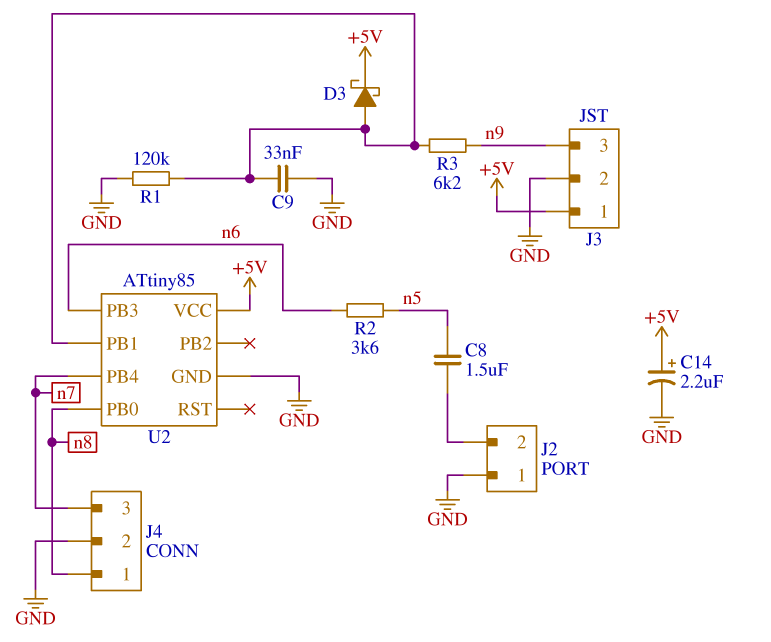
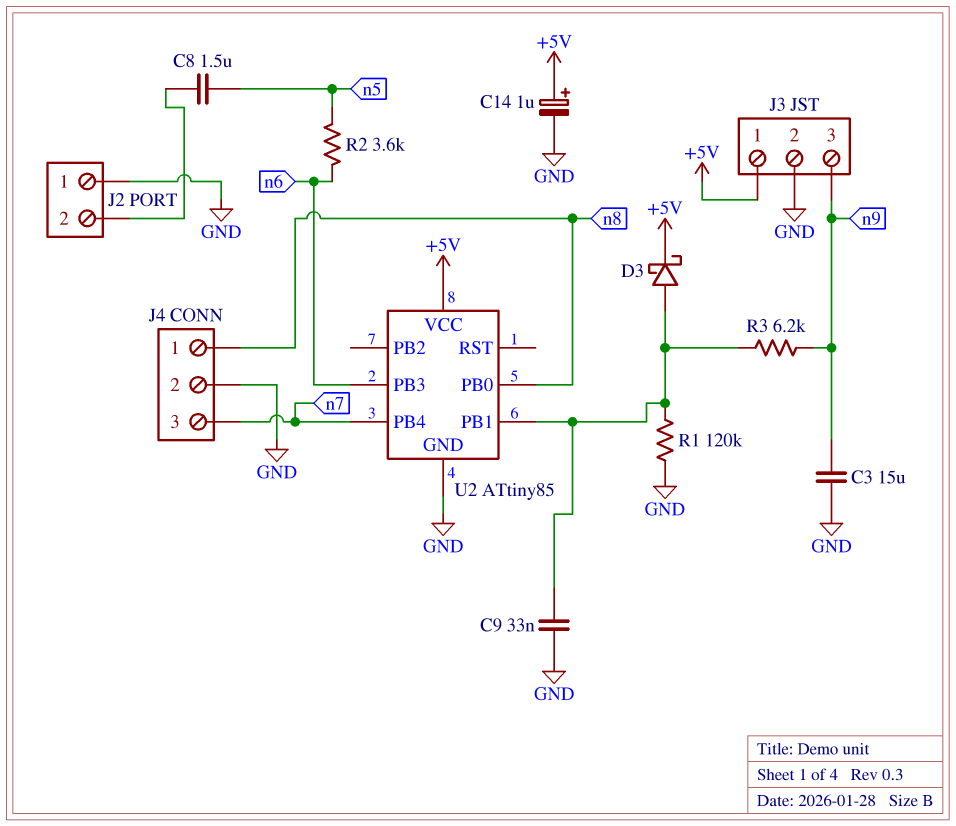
C3: none -> 15uF (GND, n9)
C14: 2.2uF (plus +5V, minus GND) -> 1uF (plus +5V, minus GND)

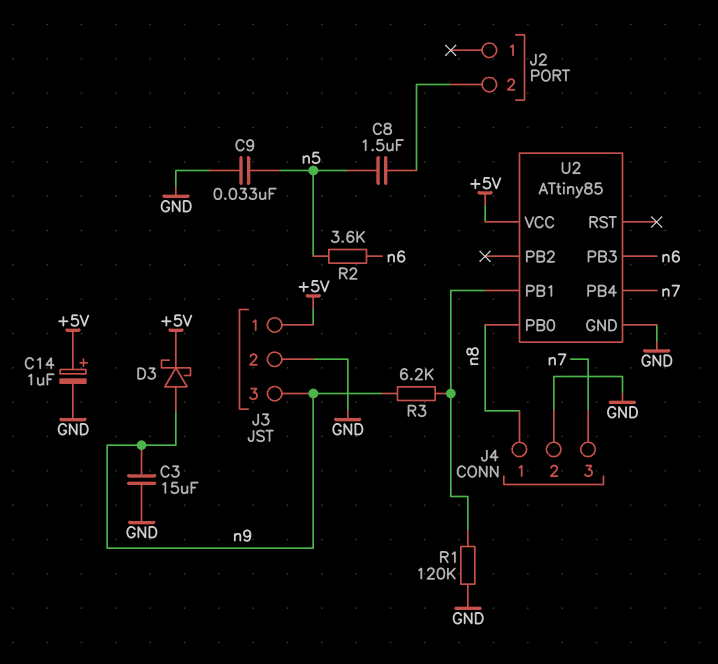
C9: 33nF (GND, U2/PB1) -> 33nF (GND, n5)
D3: schottky (A U2/PB1, K +5V) -> schottky (A n9, K +5V)
J2 pin 1: GND -> none

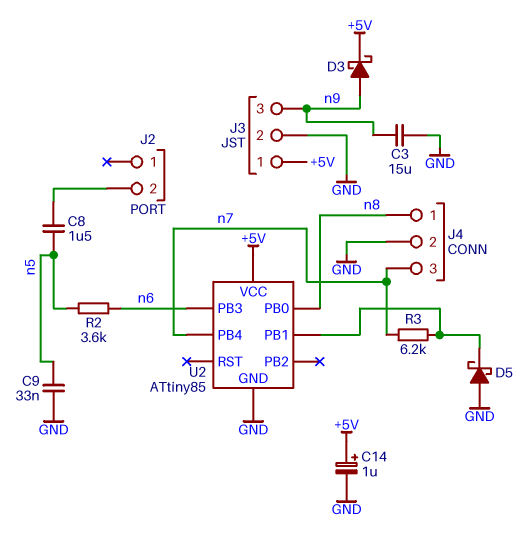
D5: none -> schottky (A GND, K U2/PB1)
R1: 120k (GND, U2/PB1) -> none
R3: 6.2k (U2/PB1, n9) -> 6.2k (U2/PB1, n7)

